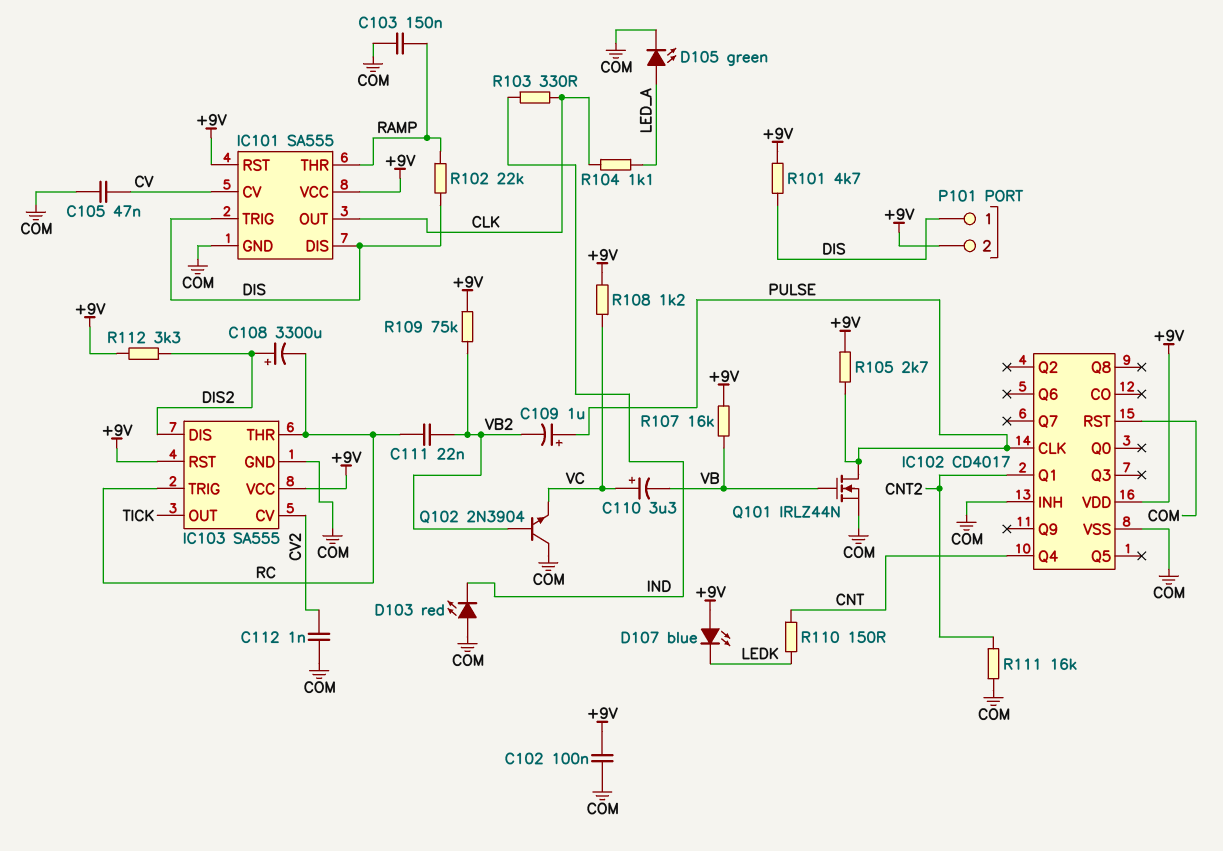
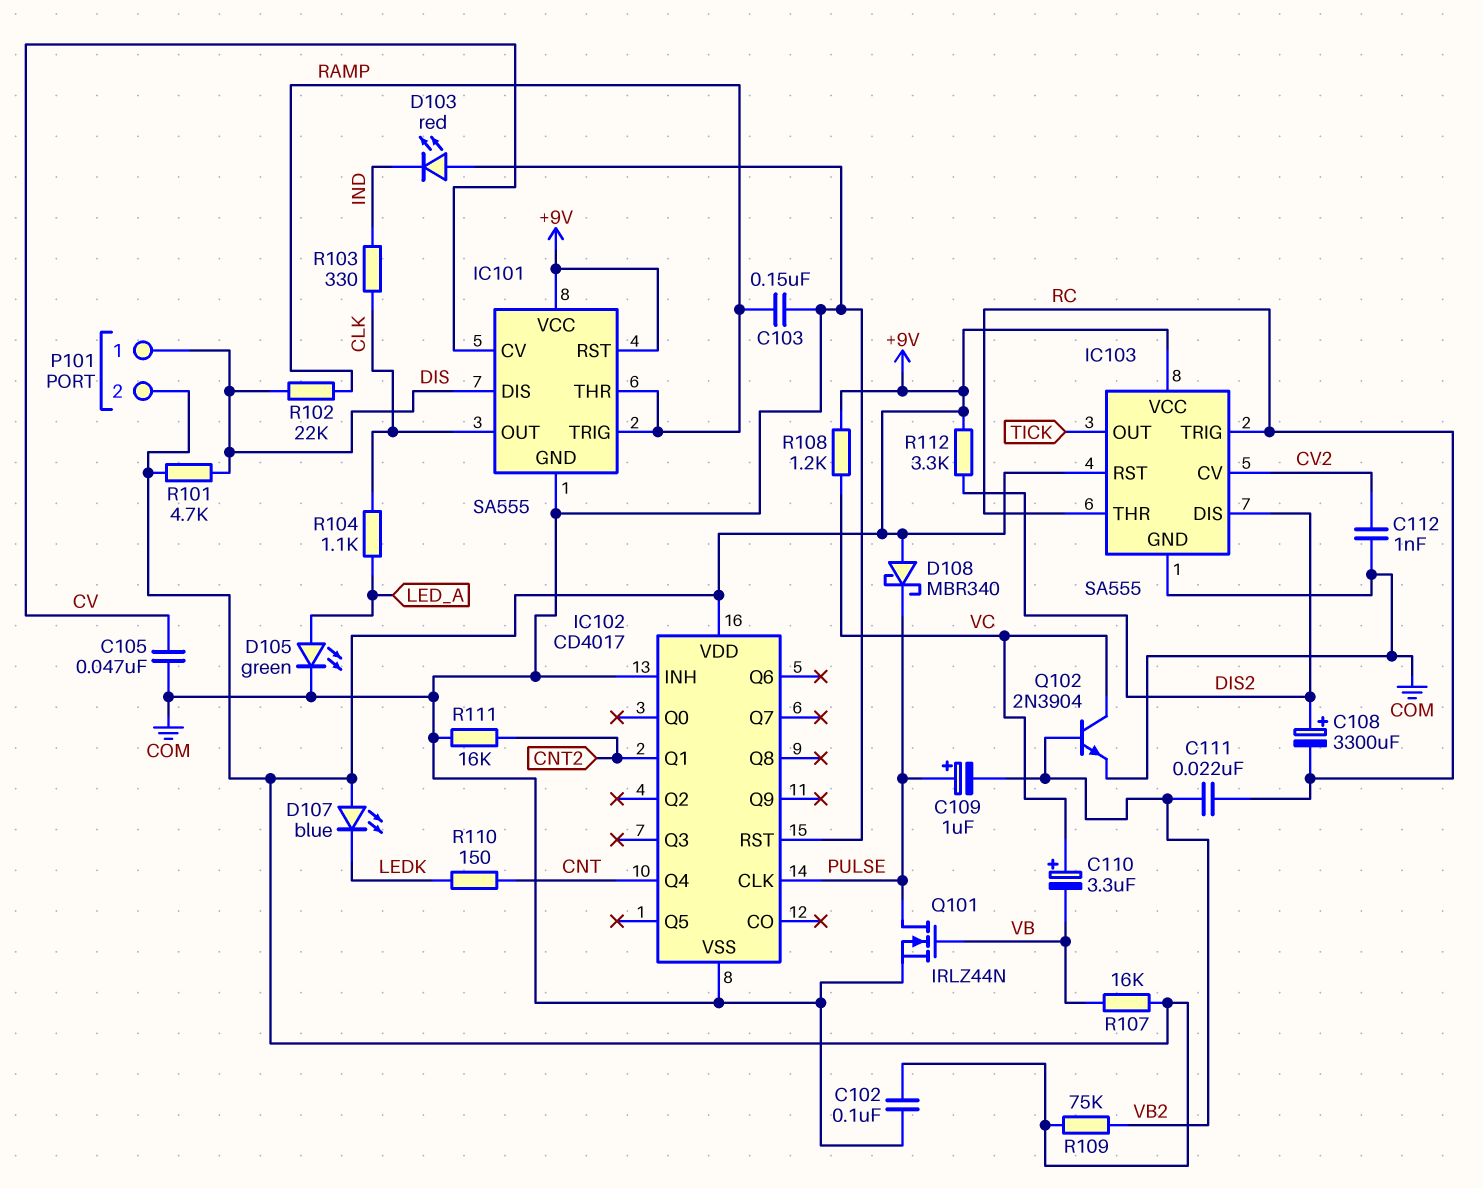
D108: none -> schottky MBR340 (A +9V, K PULSE)
IC101 pin TRIG: DIS -> RAMP
Q102: NPN 2N3904 (B VB2, C COM, E VC) -> NPN 2N3904 (B VB2, C VC, E COM)
R105: 2.7k (+9V, PULSE) -> none

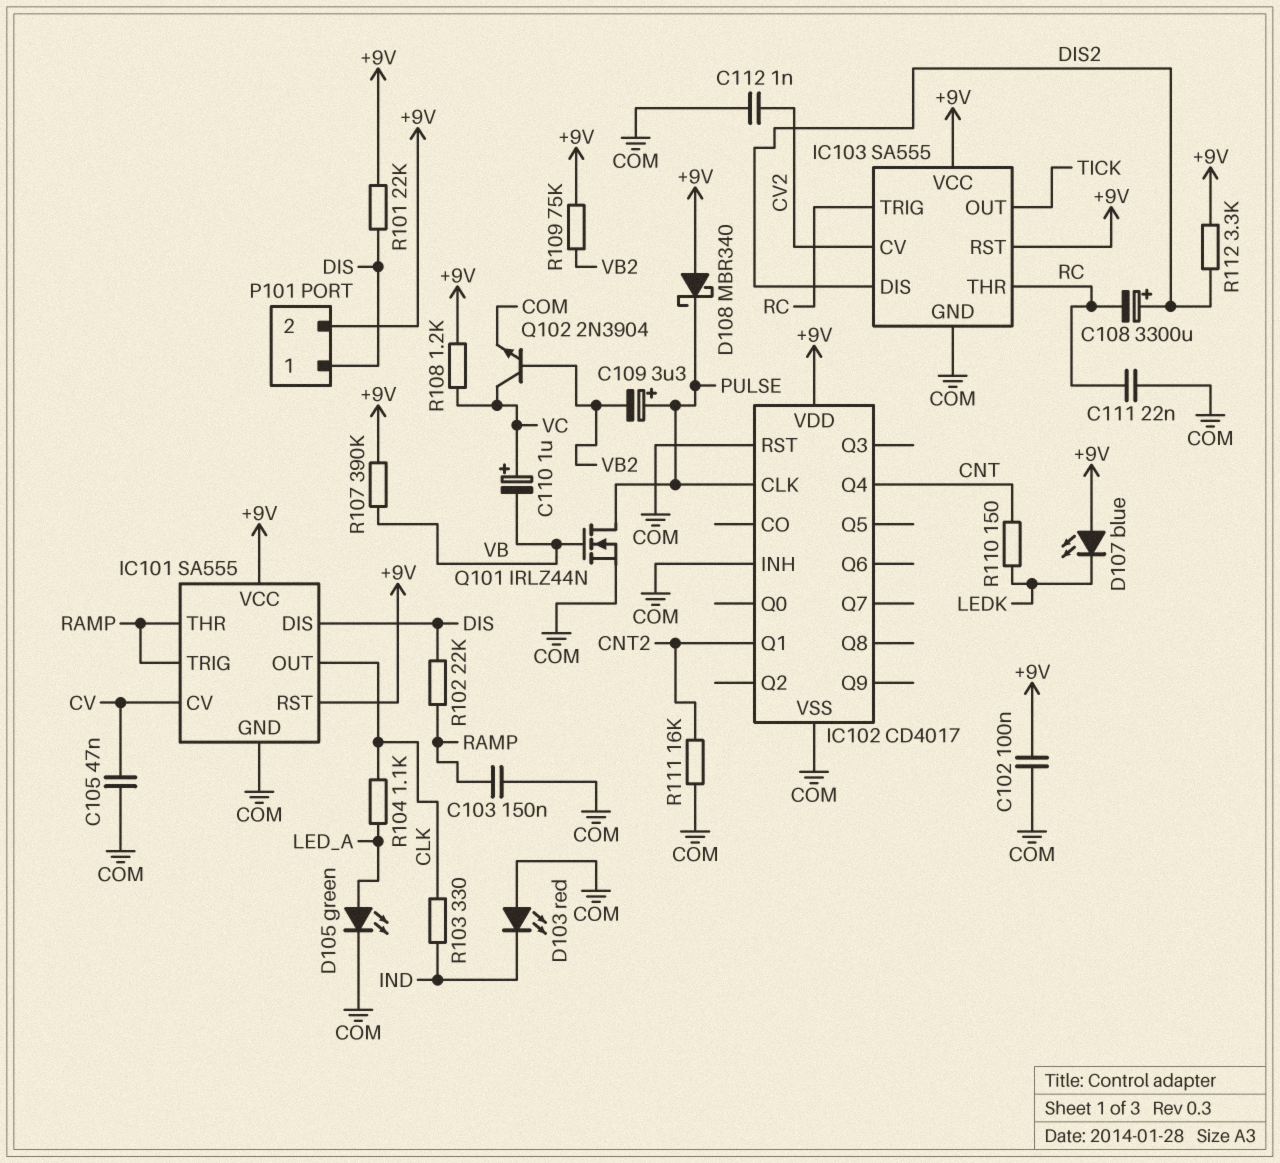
C109: 1uF (plus PULSE, minus VB2) -> 3.3uF (plus PULSE, minus VB2)
C110: 3.3uF (plus VC, minus VB) -> 1uF (plus VC, minus VB)
C111: 22nF (RC, VB2) -> 22nF (COM, RC)
R101: 4.7k (+9V, DIS) -> 22k (+9V, DIS)
R107: 16k (+9V, VB) -> 390k (+9V, VB)

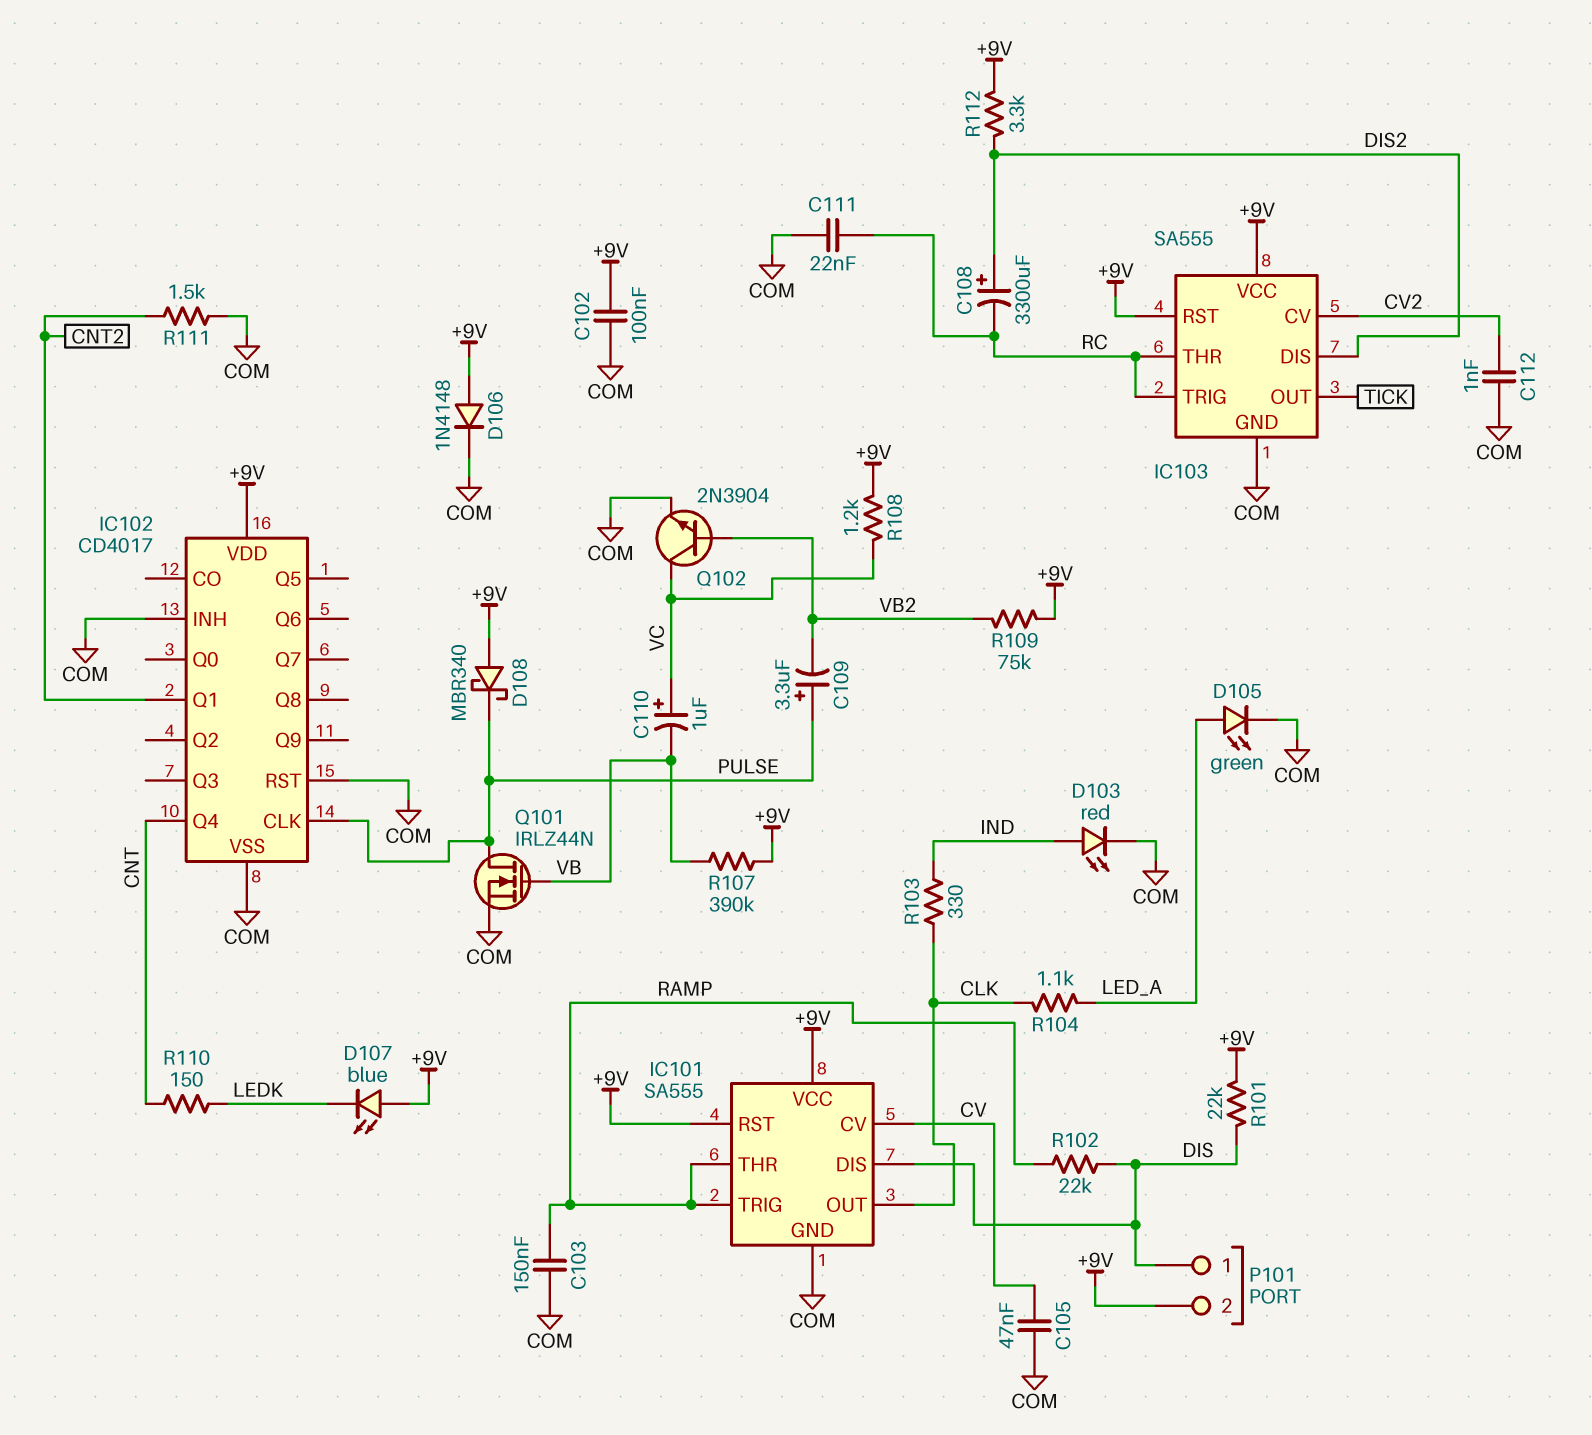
D103: LED red (A COM, K IND) -> LED red (A IND, K COM)
D106: none -> diode 1N4148 (A +9V, K COM)
R111: 16k (CNT2, COM) -> 1.5k (CNT2, COM)

